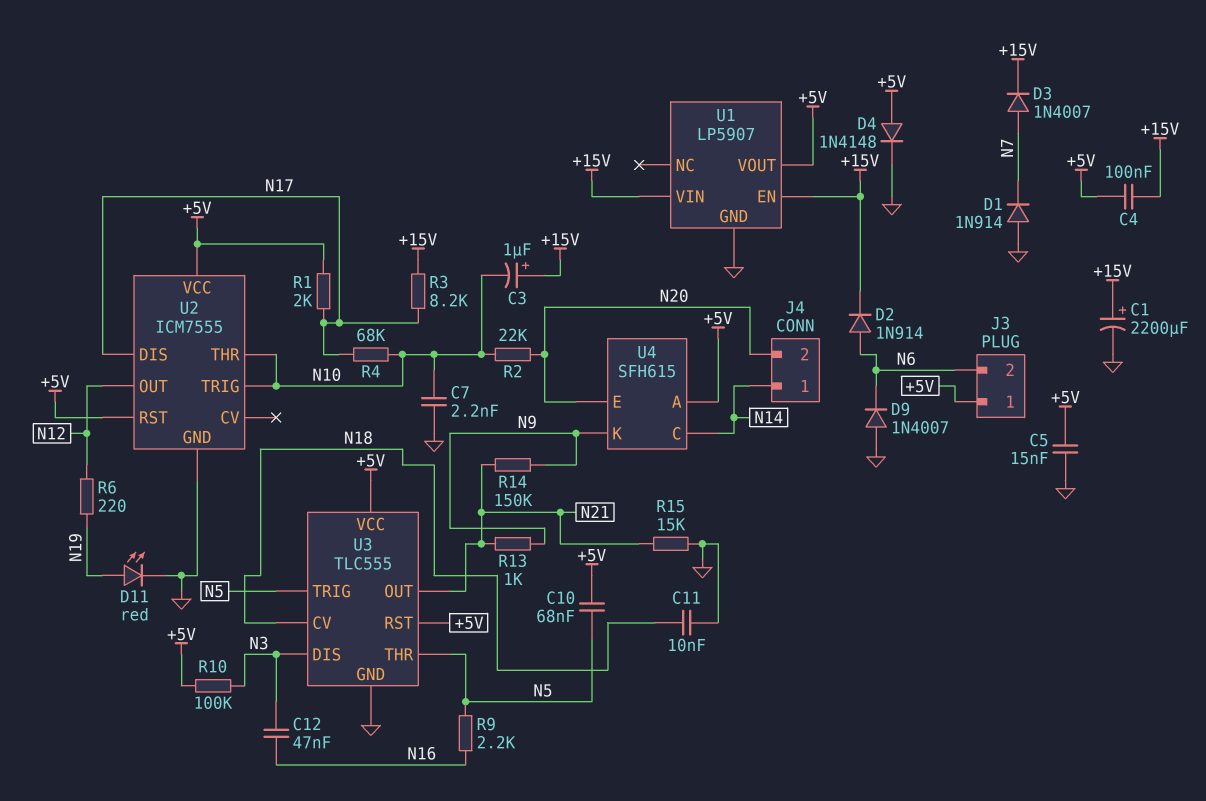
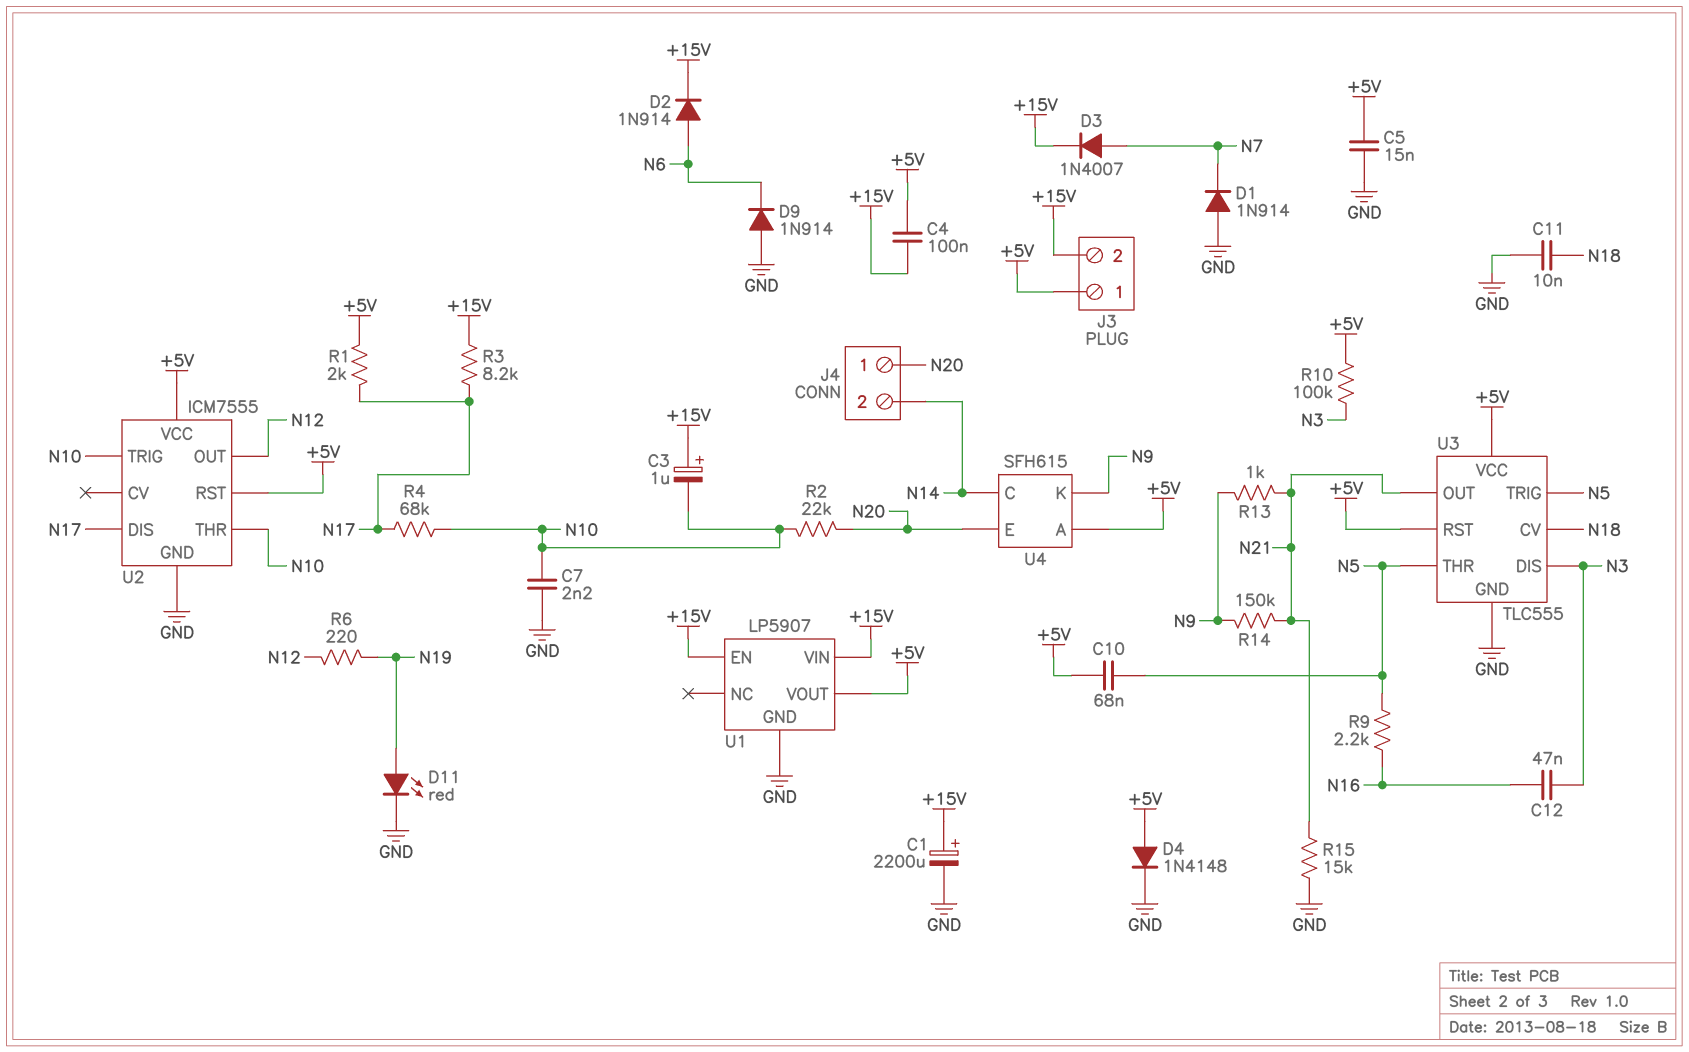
D9: diode 1N4007 (A GND, K N6) -> diode 1N914 (A GND, K N6)
J3 pin 2: N6 -> +15V
J4 pin 1: N14 -> N20
J4 pin 2: N20 -> N14

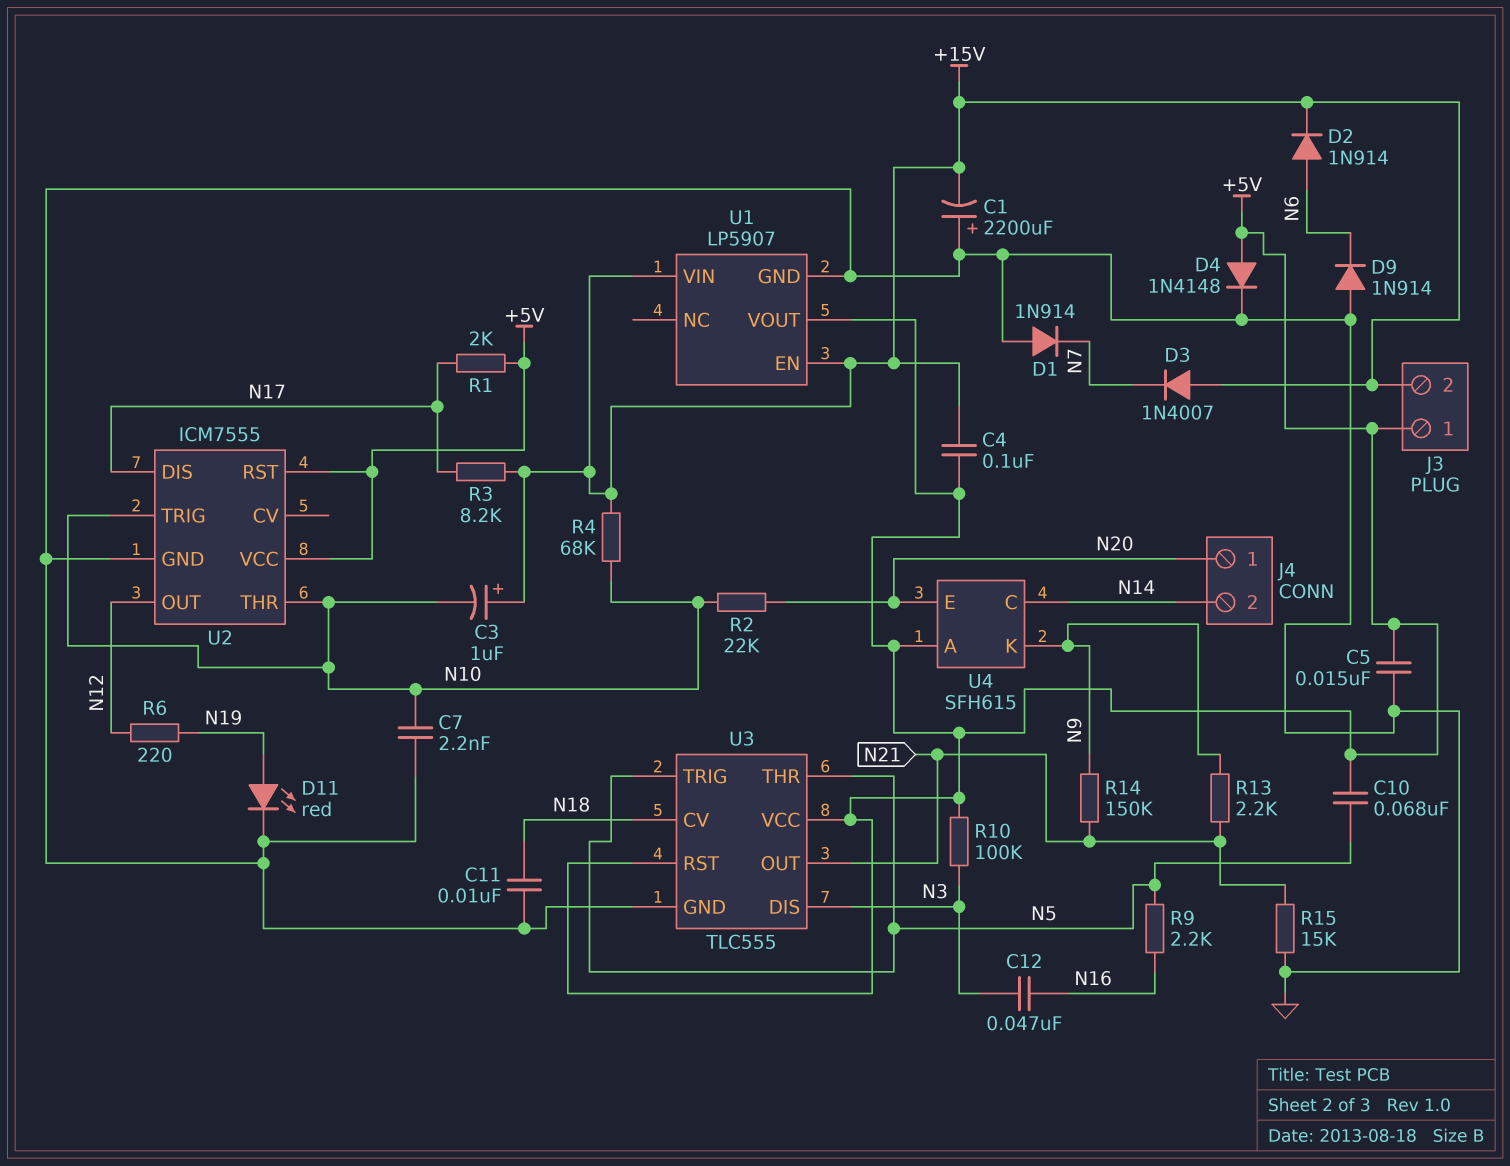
C1: 2200uF (plus +15V, minus GND) -> 2200uF (plus GND, minus +15V)
D3: diode 1N4007 (A N7, K +15V) -> diode 1N4007 (A +15V, K N7)
R4: 68k (N10, N17) -> 68k (+15V, N10)
R13: 1k (N9, N21) -> 2.2k (N9, N21)

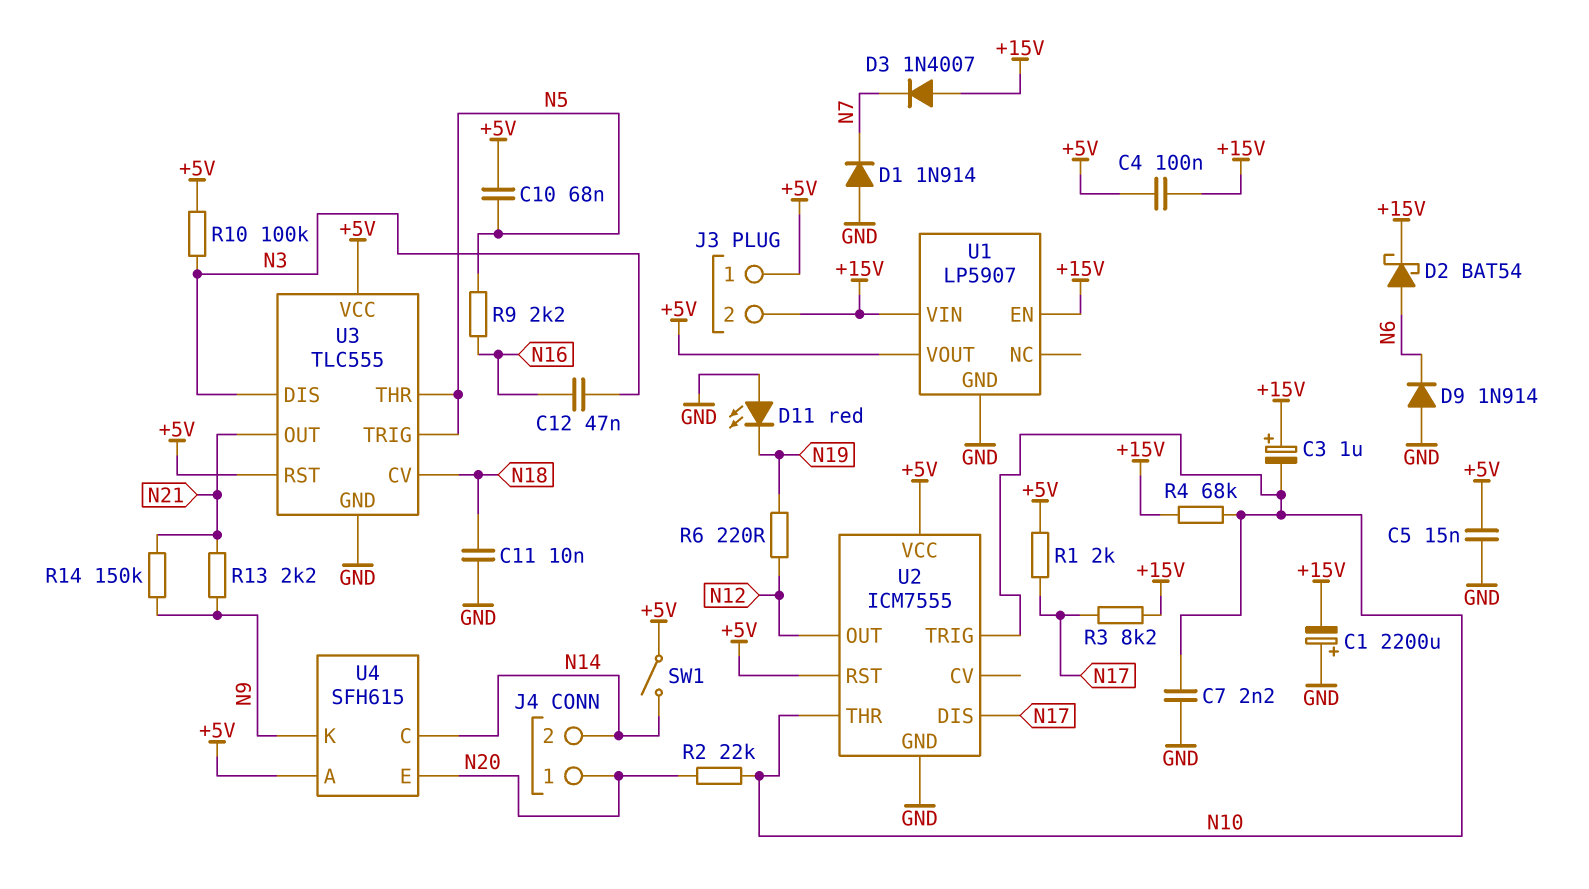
D2: diode 1N914 (A N6, K +15V) -> schottky BAT54 (A N6, K +15V)
D4: diode 1N4148 (A +5V, K GND) -> none
D11: LED red (A N19, K GND) -> LED red (A GND, K N19)
R15: 15k (GND, N21) -> none
SW1: none -> switch (+5V, N14)

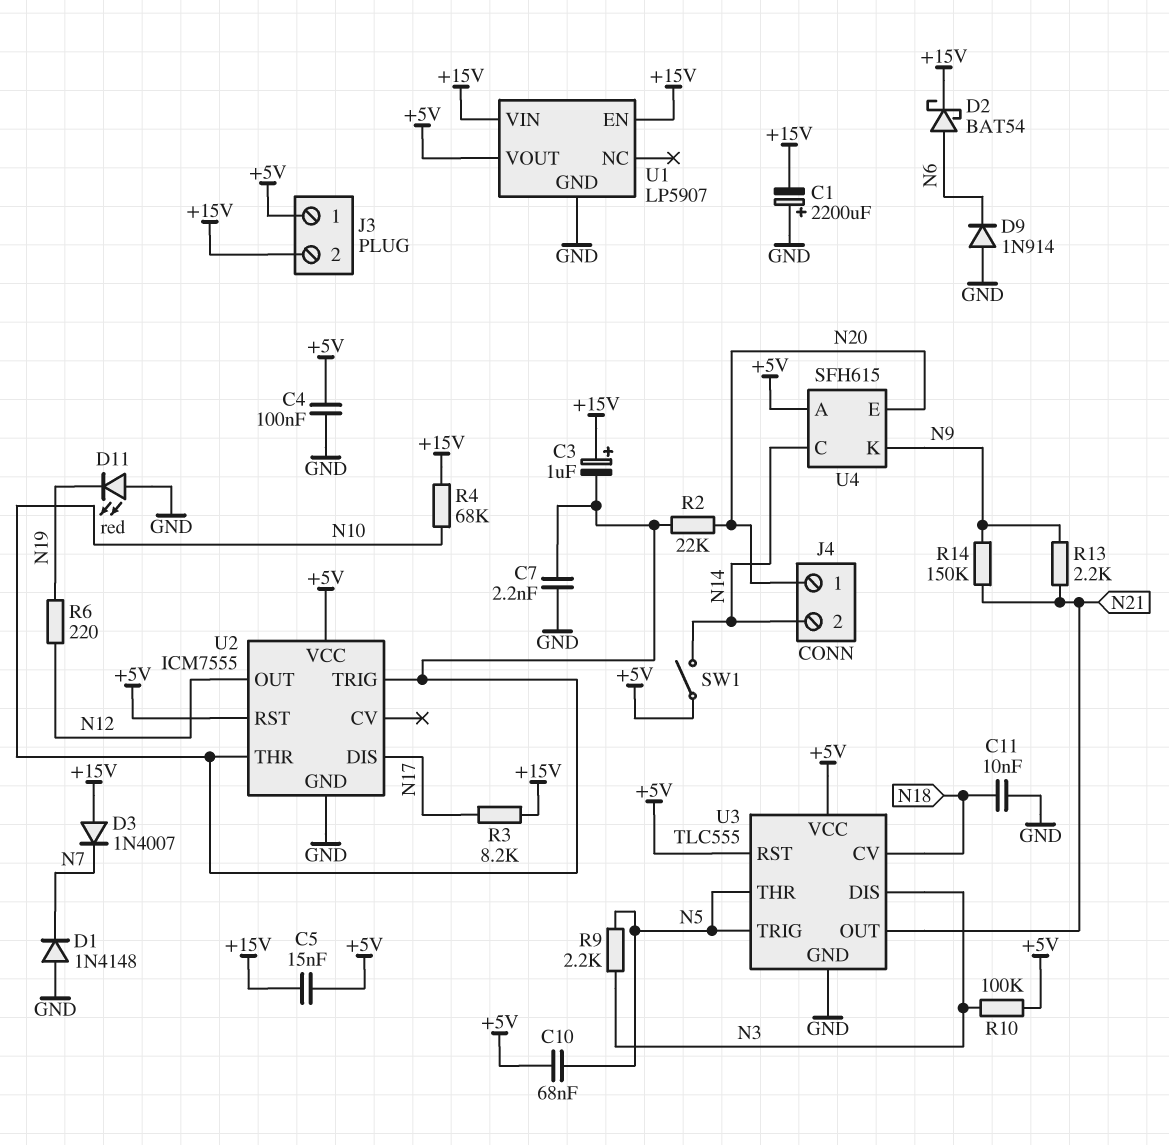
C4: 100nF (+5V, +15V) -> 100nF (+5V, GND)
C5: 15nF (+5V, GND) -> 15nF (+5V, +15V)
C12: 47nF (N3, N16) -> none
D1: diode 1N914 (A GND, K N7) -> diode 1N4148 (A GND, K N7)
R1: 2k (+5V, N17) -> none
R9: 2.2k (N5, N16) -> 2.2k (N3, N5)

